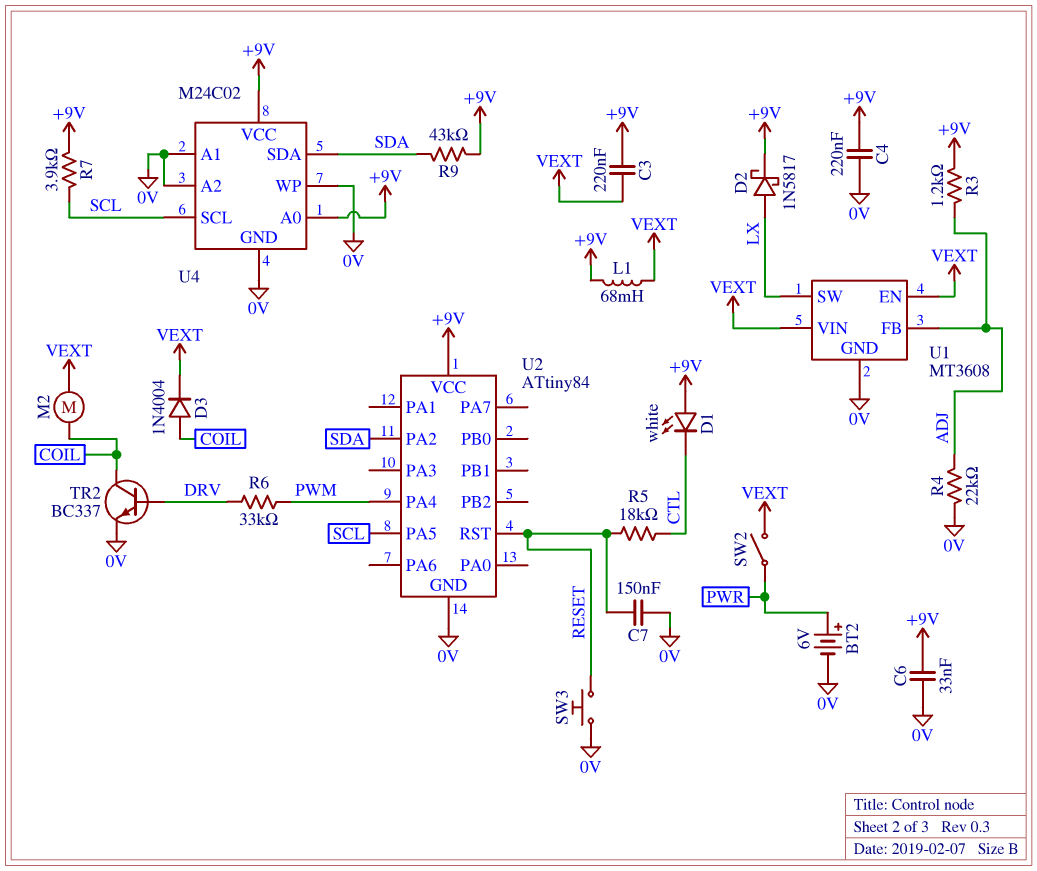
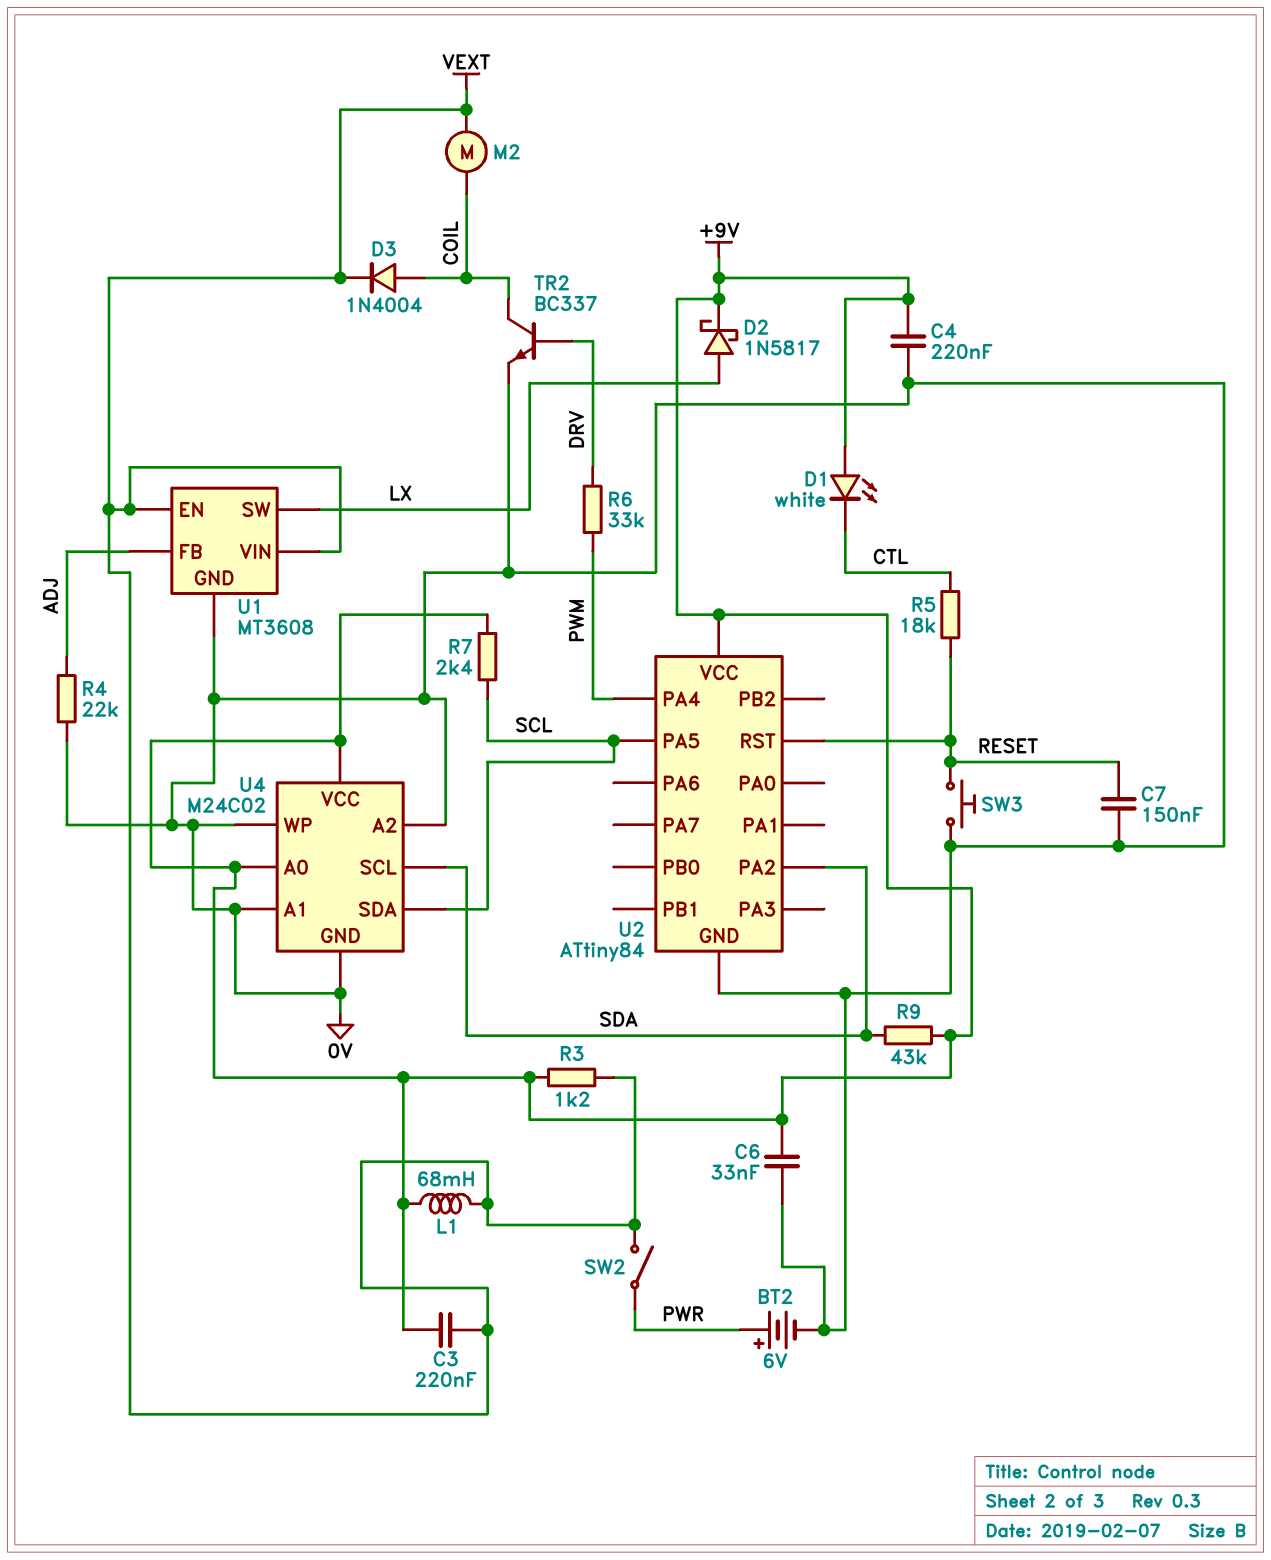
R3: 1.2k (+9V, ADJ) -> 1.2k (+9V, VEXT)
R7: 3.9k (+9V, SCL) -> 2.4k (+9V, SCL)
U4 pin SCL: SCL -> SDA
U4 pin SDA: SDA -> SCL

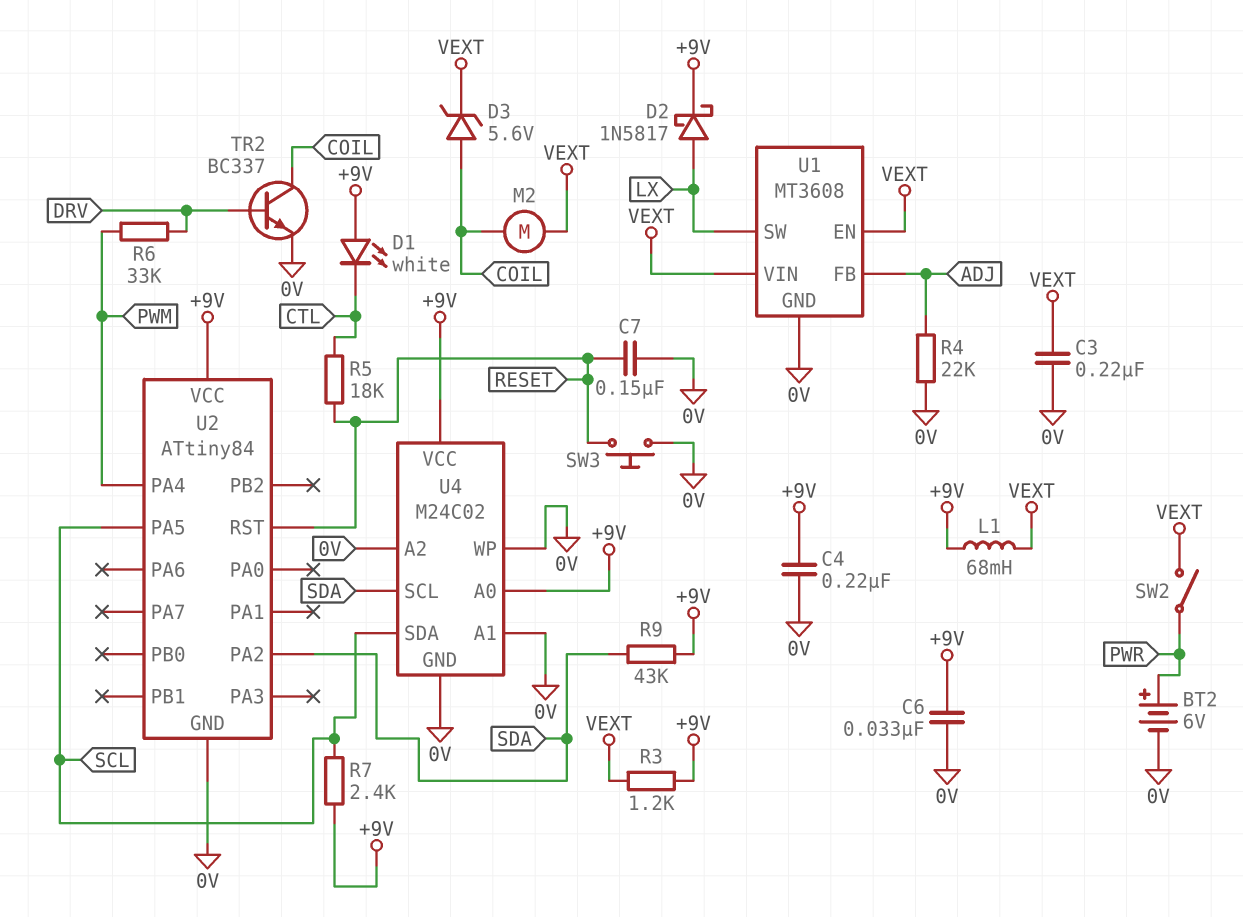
C3: 220nF (+9V, VEXT) -> 220nF (0V, VEXT)
D3: diode 1N4004 (A COIL, K VEXT) -> zener 5.6V (A COIL, K VEXT)

